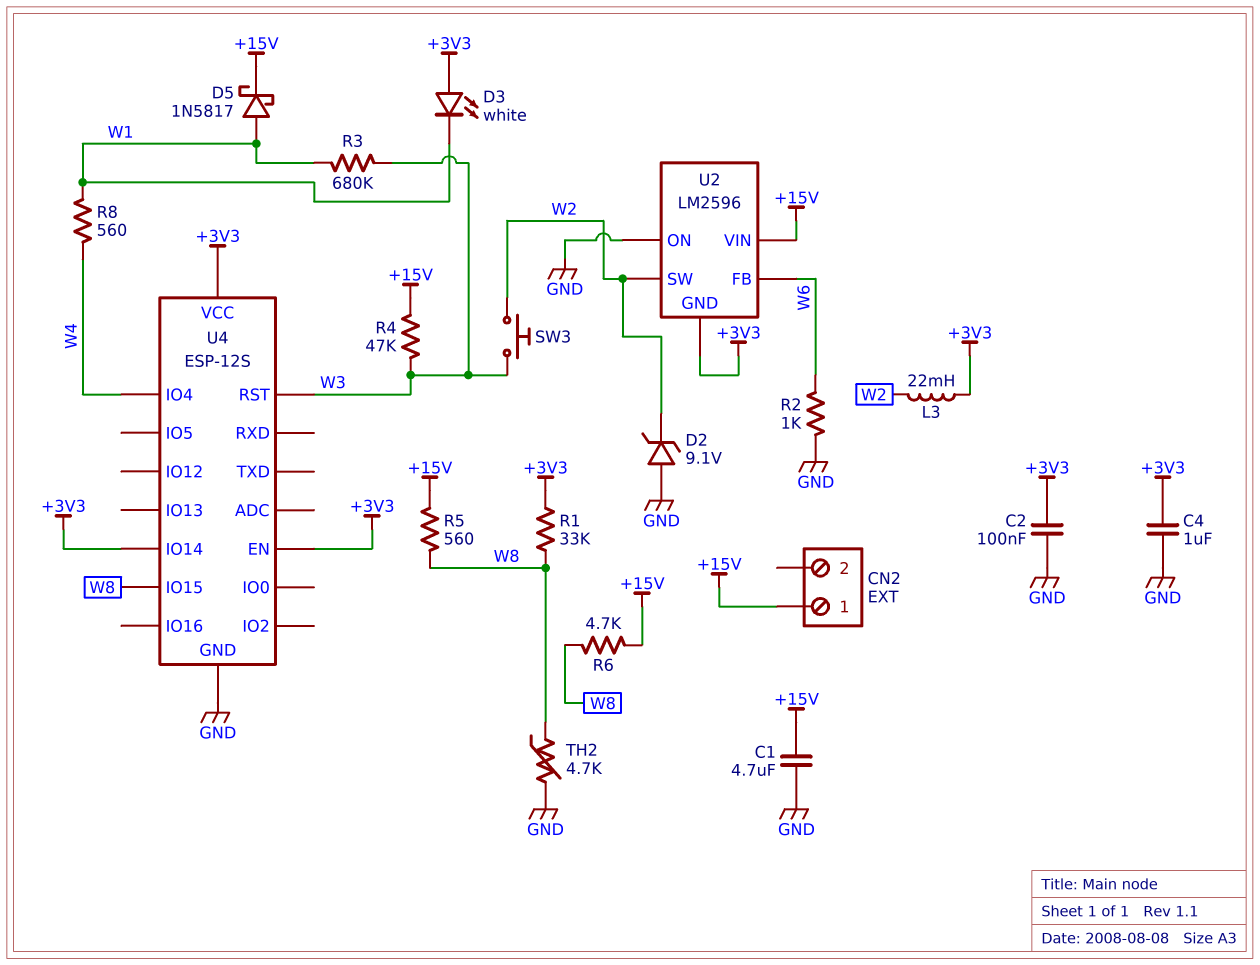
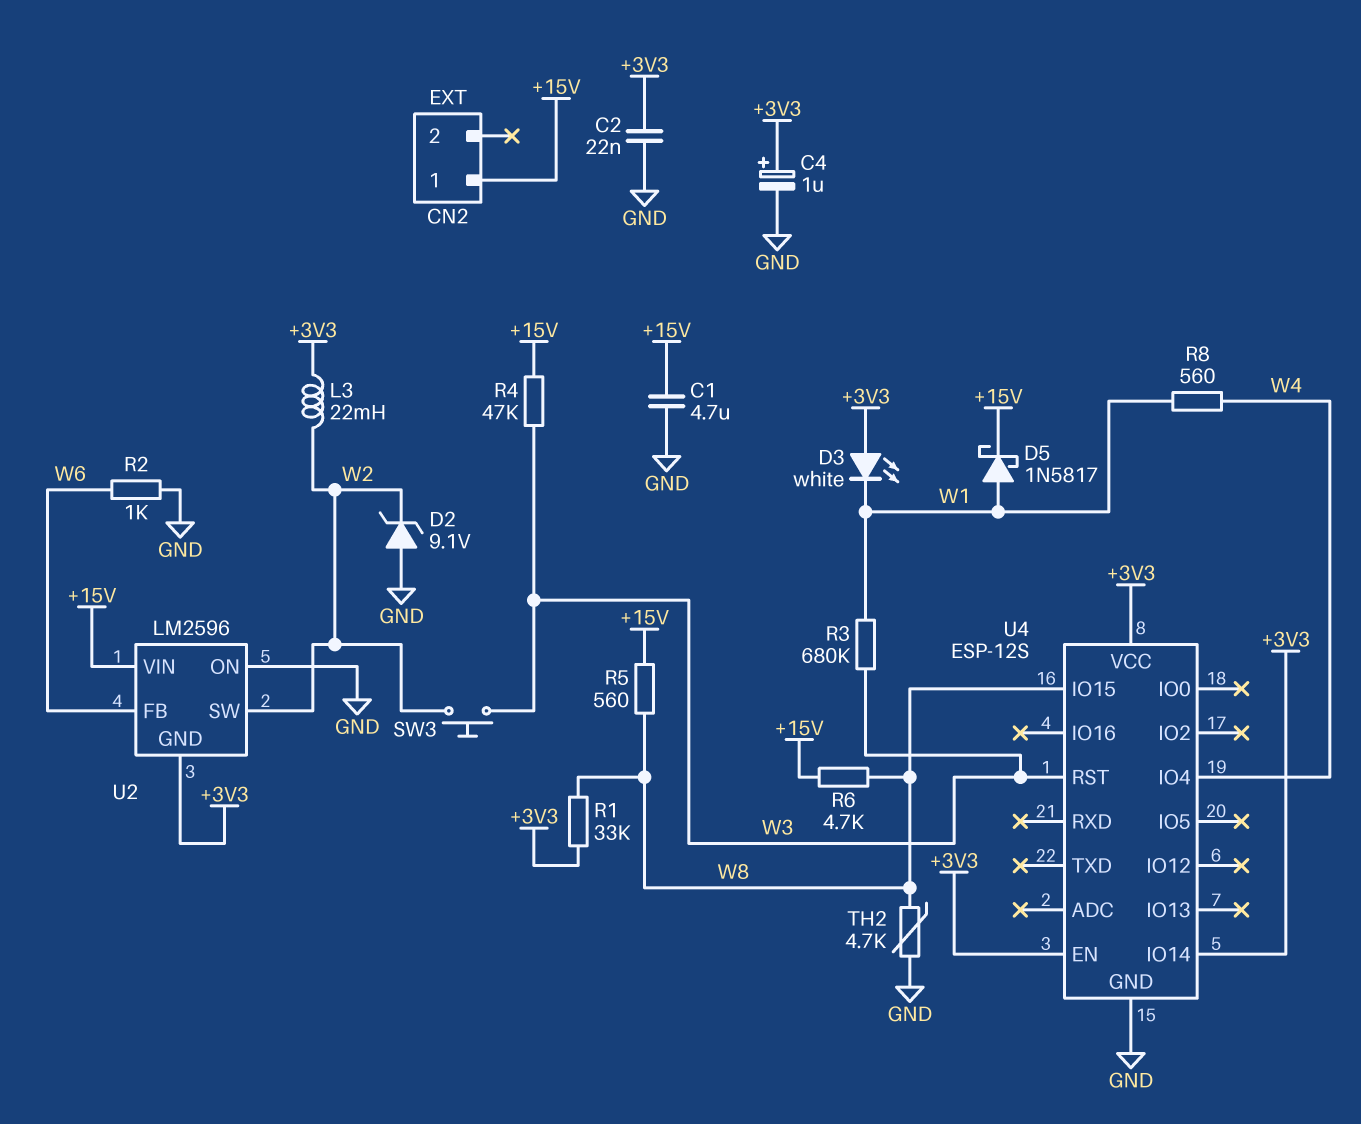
C2: 100nF (+3V3, GND) -> 22nF (+3V3, GND)
C4: 1uF (+3V3, GND) -> 1uF (plus +3V3, minus GND)

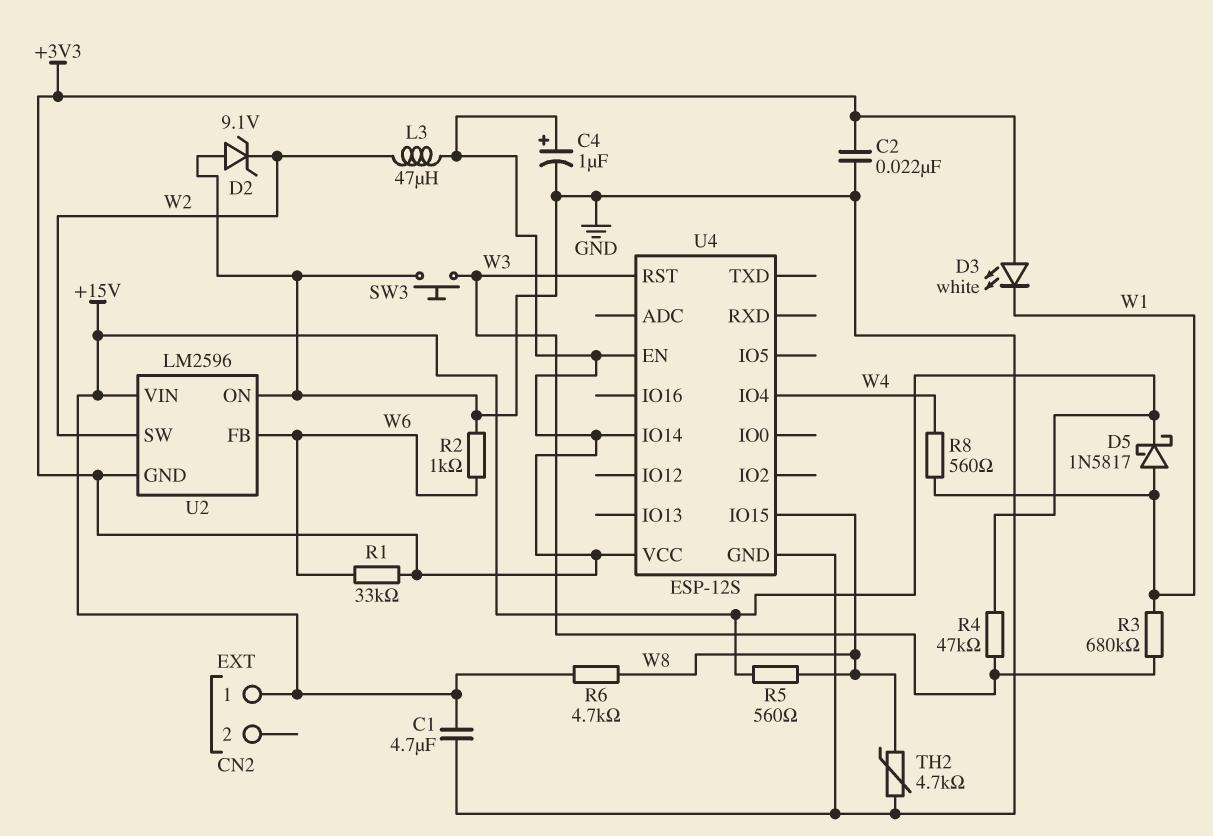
L3: 22mH (+3V3, W2) -> 47uH (+3V3, W2)
R1: 33k (+3V3, W8) -> 33k (+3V3, W6)
SW3: button (W2, W3) -> button (GND, W3)

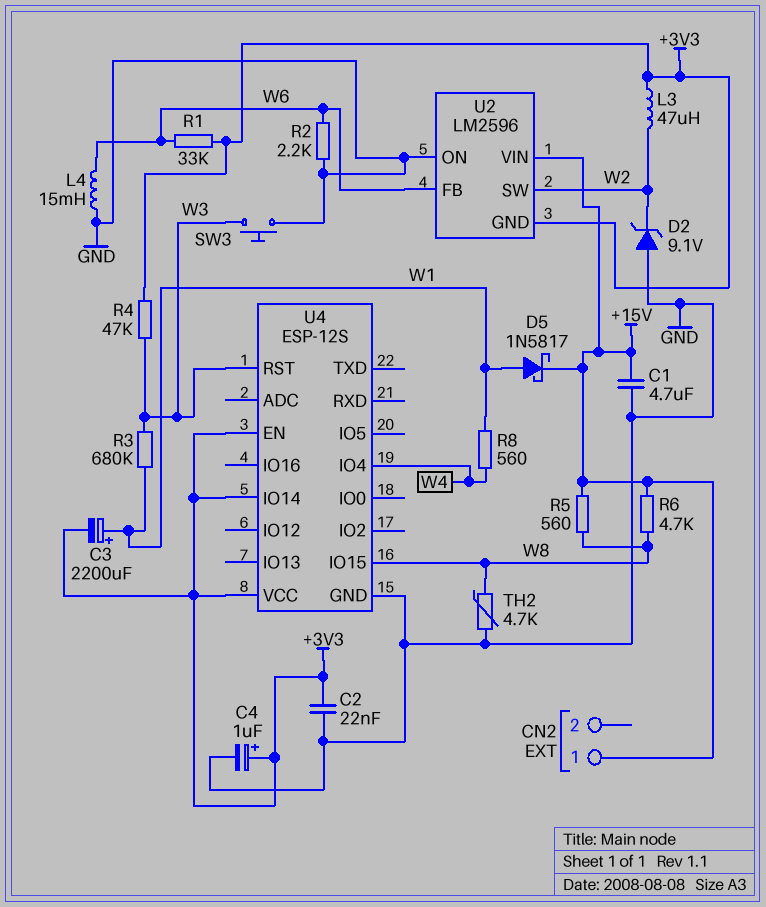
C3: none -> 2200uF (plus W1, minus +3V3)
D3: LED white (A +3V3, K W1) -> none
L4: none -> 15mH (GND, W6)
R2: 1k (GND, W6) -> 2.2k (GND, W6)
R4: 47k (+15V, W3) -> 47k (+3V3, W3)

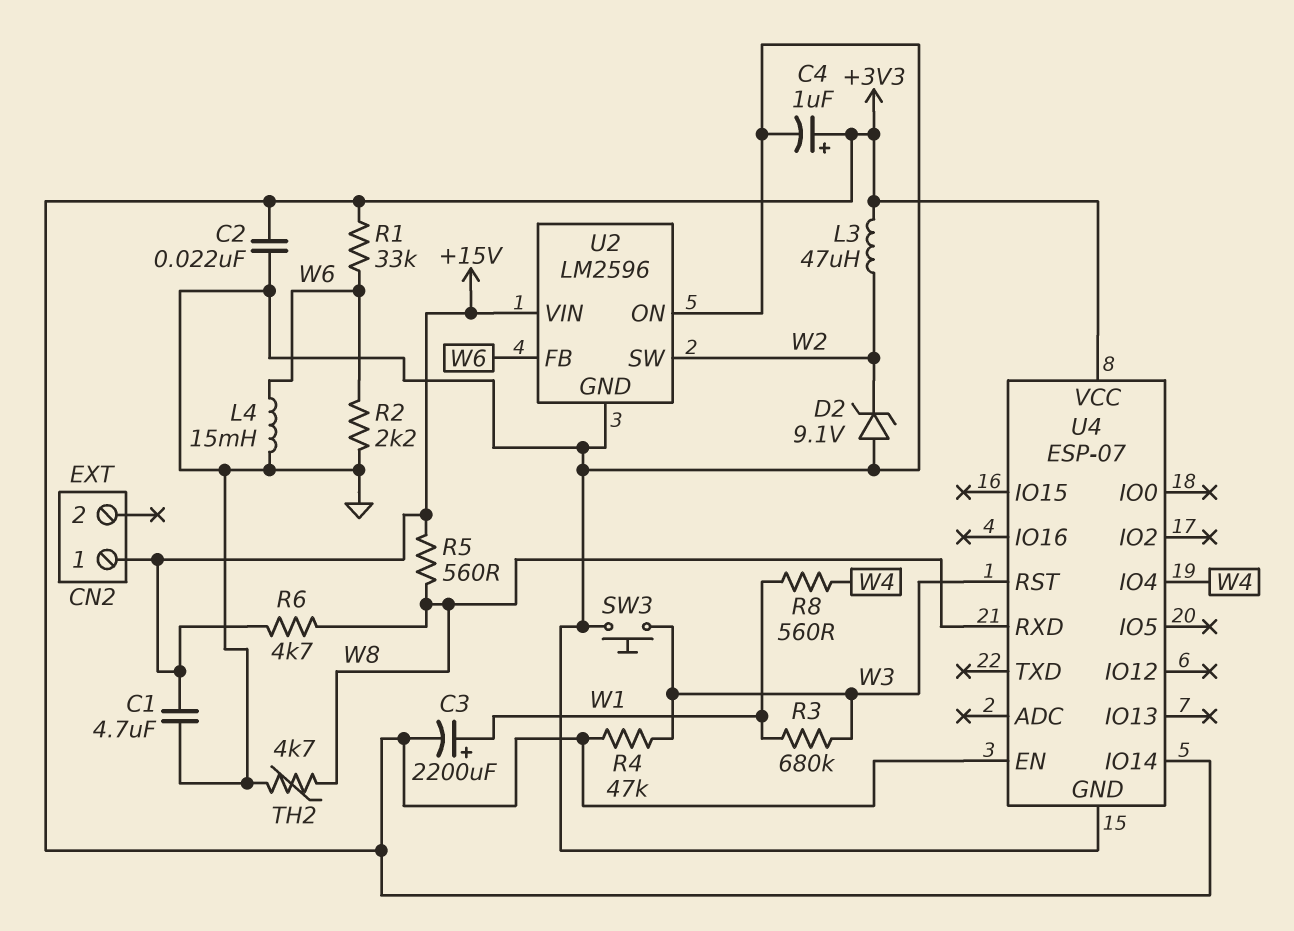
D5: schottky 1N5817 (A W1, K +15V) -> none
U2 pin GND: +3V3 -> GND
U4: ESP-12S -> ESP-07
U4 pin IO15: W8 -> none
U4 pin RXD: none -> W8

